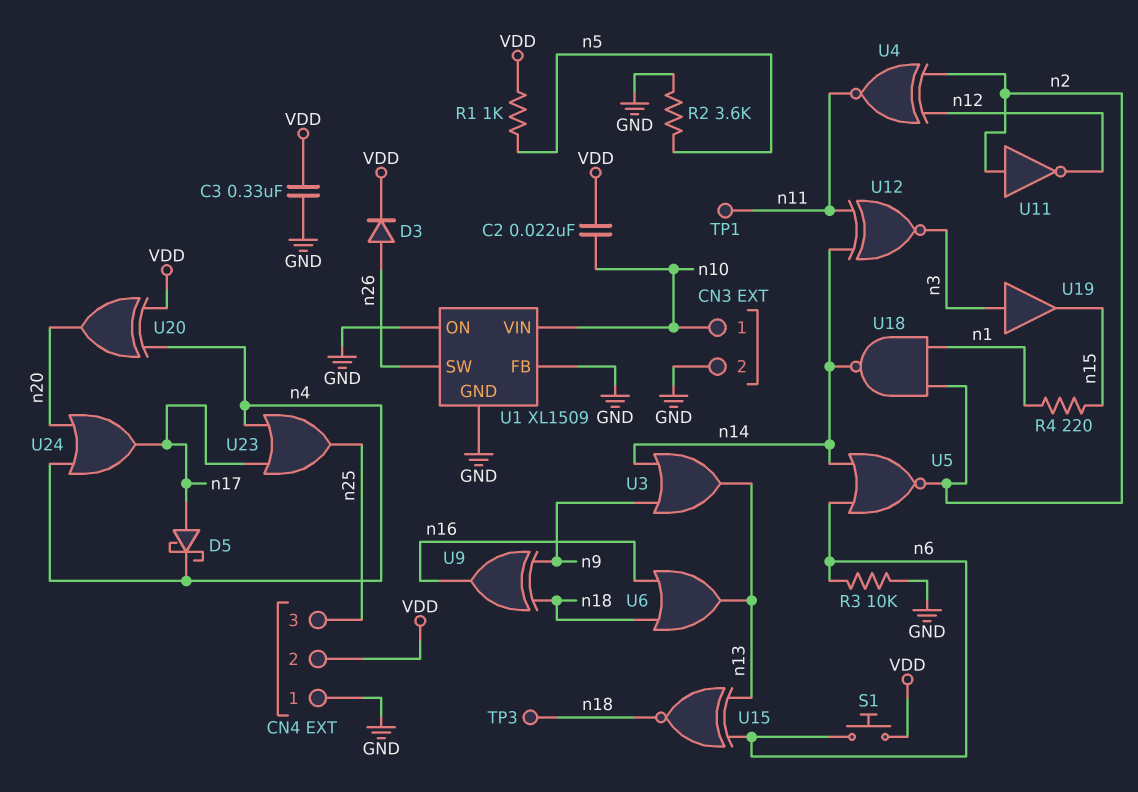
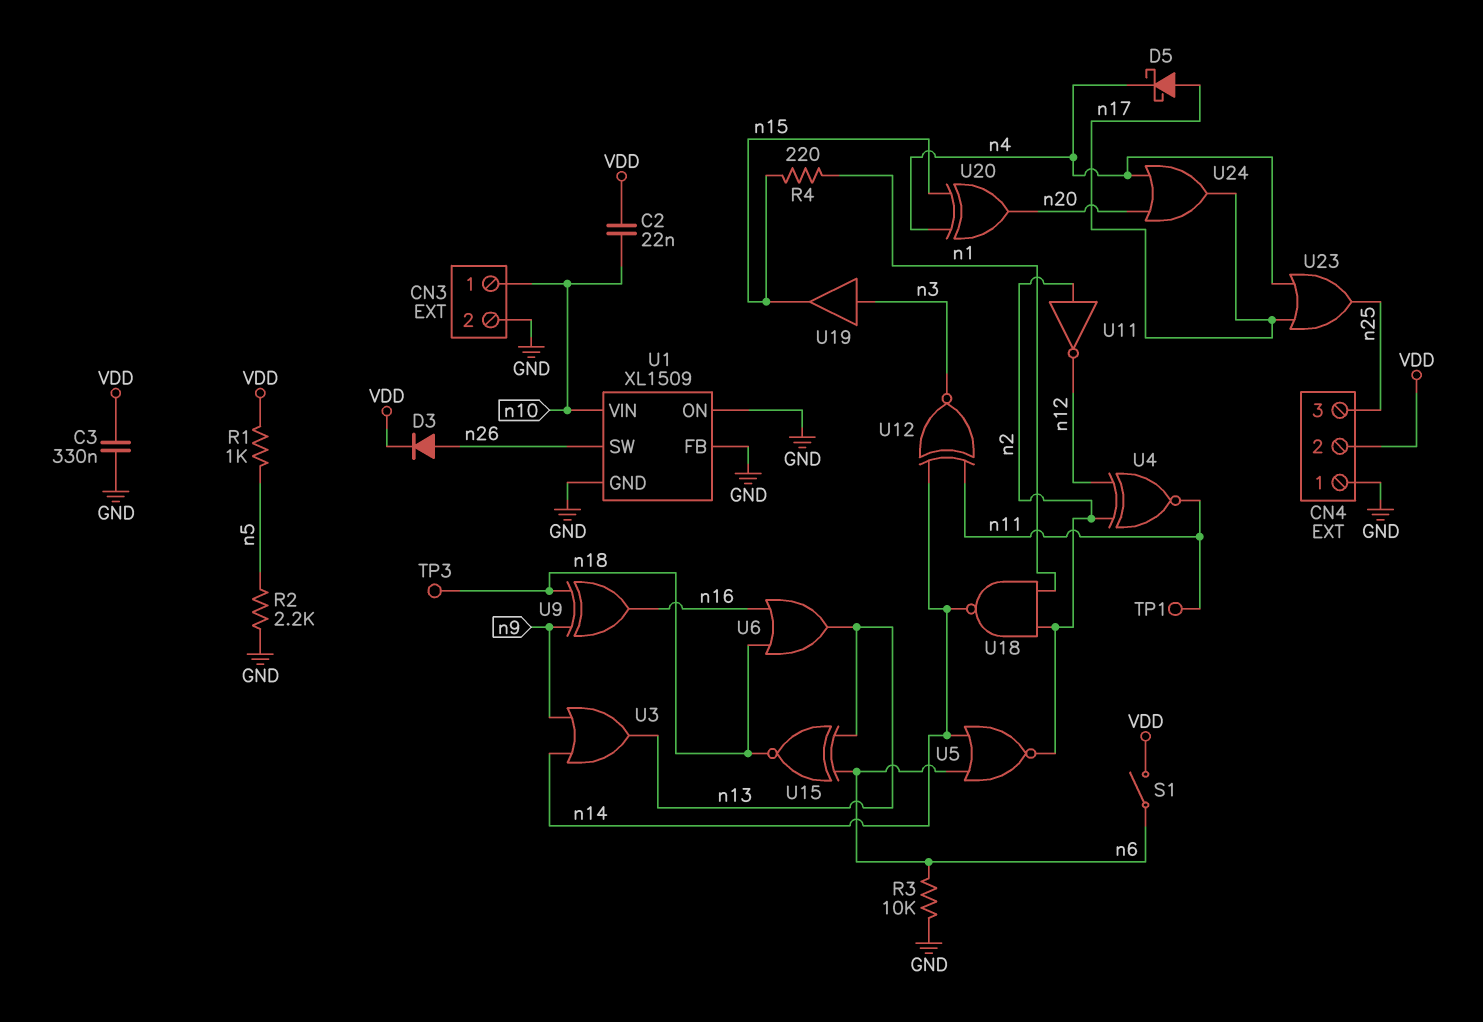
R2: 3.6k (GND, n5) -> 2.2k (GND, n5)
S1: button (VDD, n6) -> switch (VDD, n6)
U20: XOR (in VDD, in n4, out n20) -> XOR (in n4, in n15, out n20)

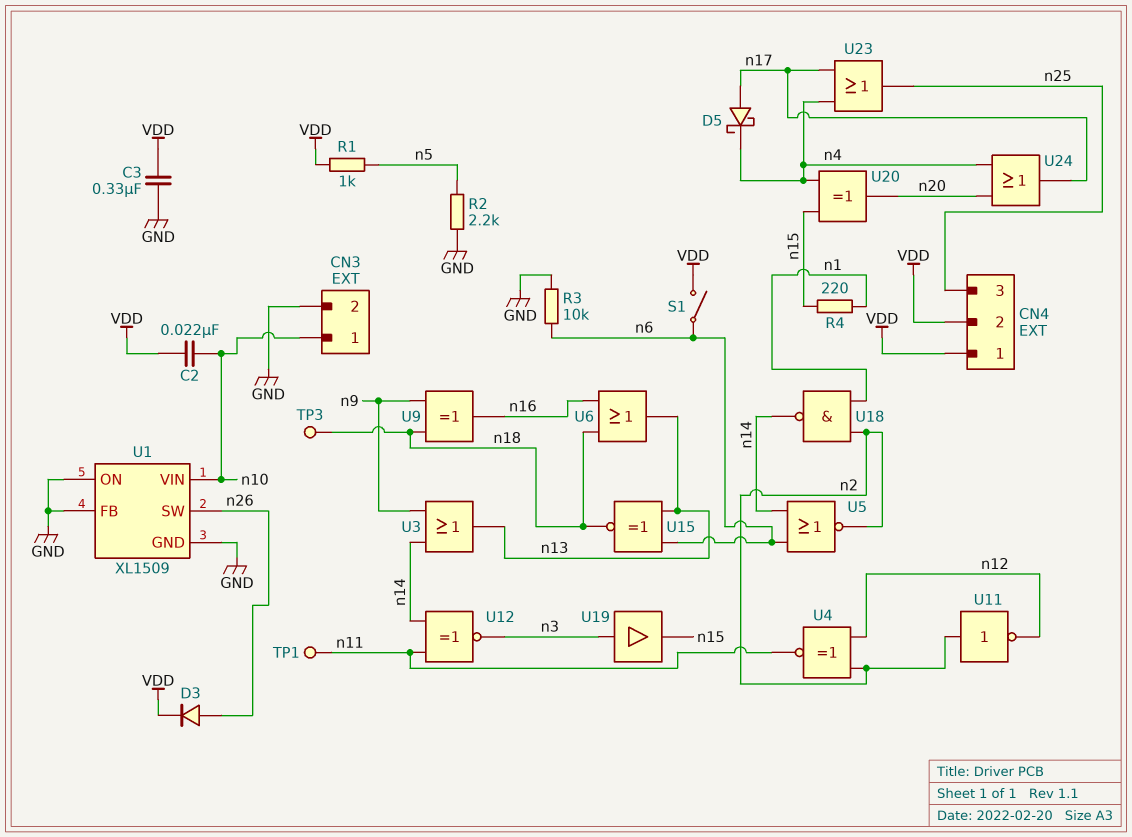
CN4 pin 1: GND -> VDD

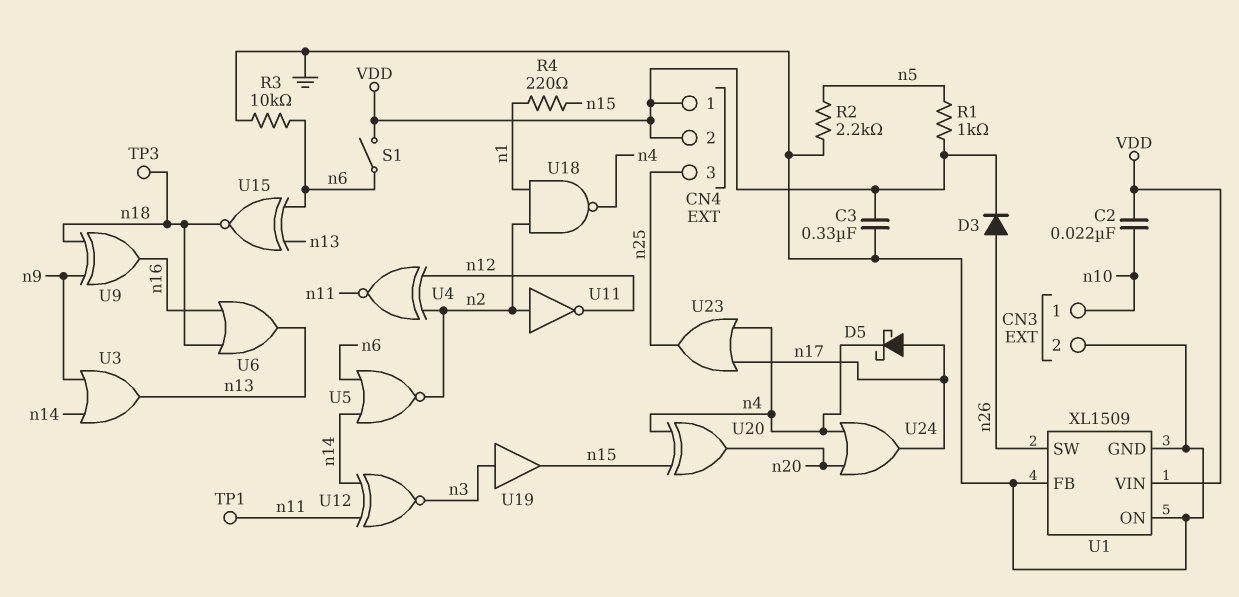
U1 pin VIN: n10 -> VDD
U18: NAND (in n1, in n2, out n14) -> NAND (in n1, in n2, out n4)

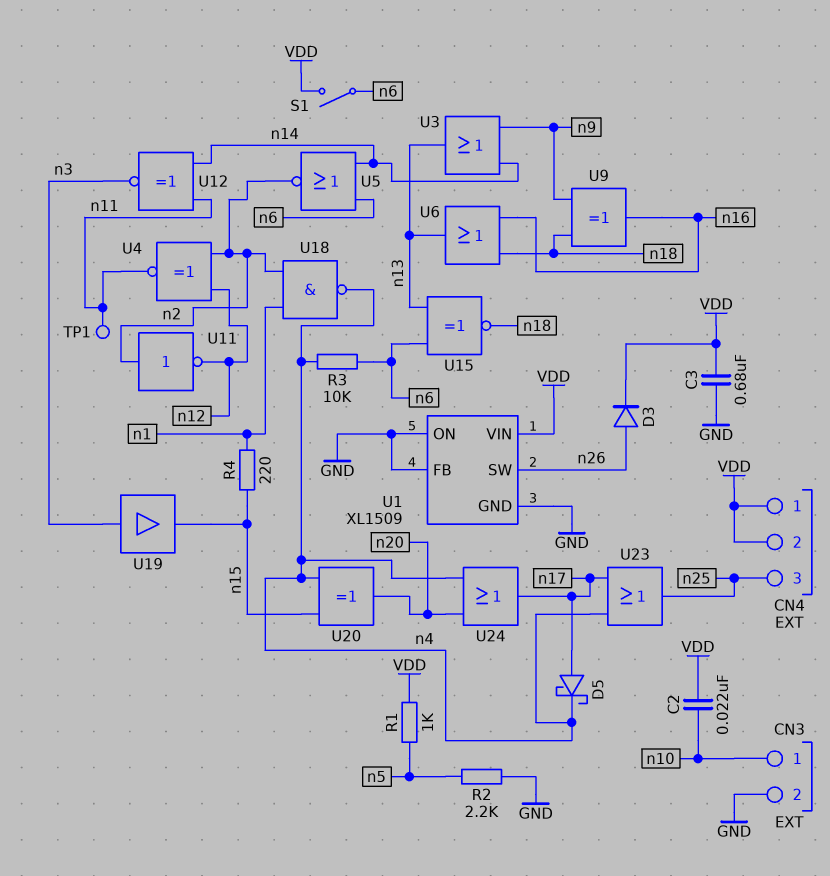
C3: 330nF (GND, VDD) -> 680nF (GND, VDD)
R3: 10k (GND, n6) -> 10k (n4, n6)
TP3: test point (n18) -> none

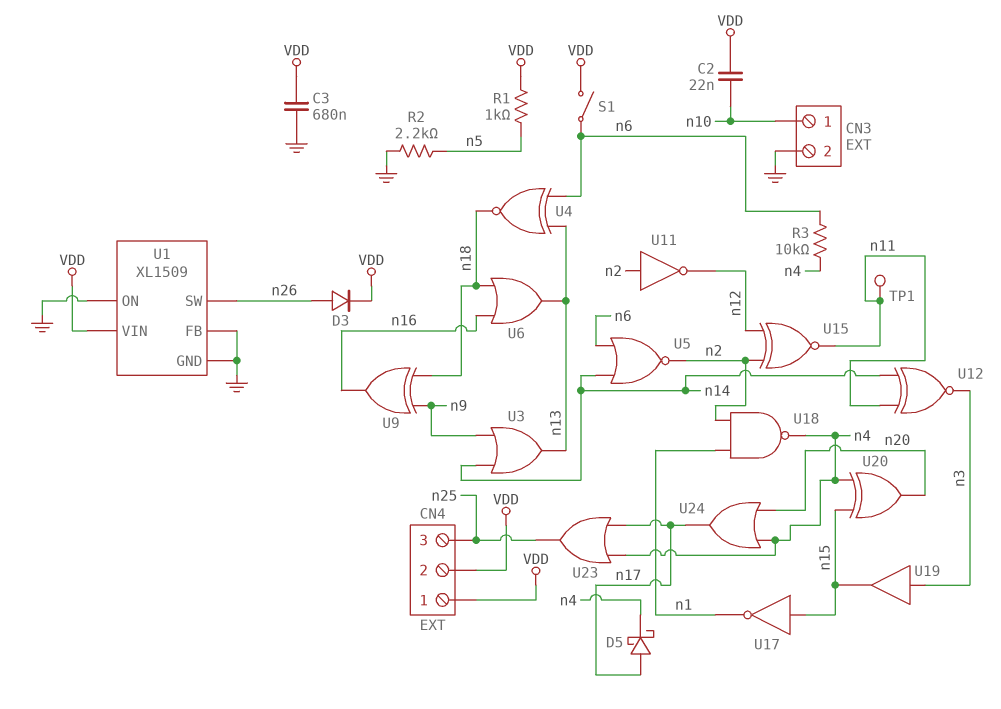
R4: 220 (n1, n15) -> none
U4: XNOR (in n2, in n12, out n11) -> XNOR (in n6, in n13, out n18)
U15: XNOR (in n6, in n13, out n18) -> XNOR (in n2, in n12, out n11)
U17: none -> NOT (in n15, out n1)

